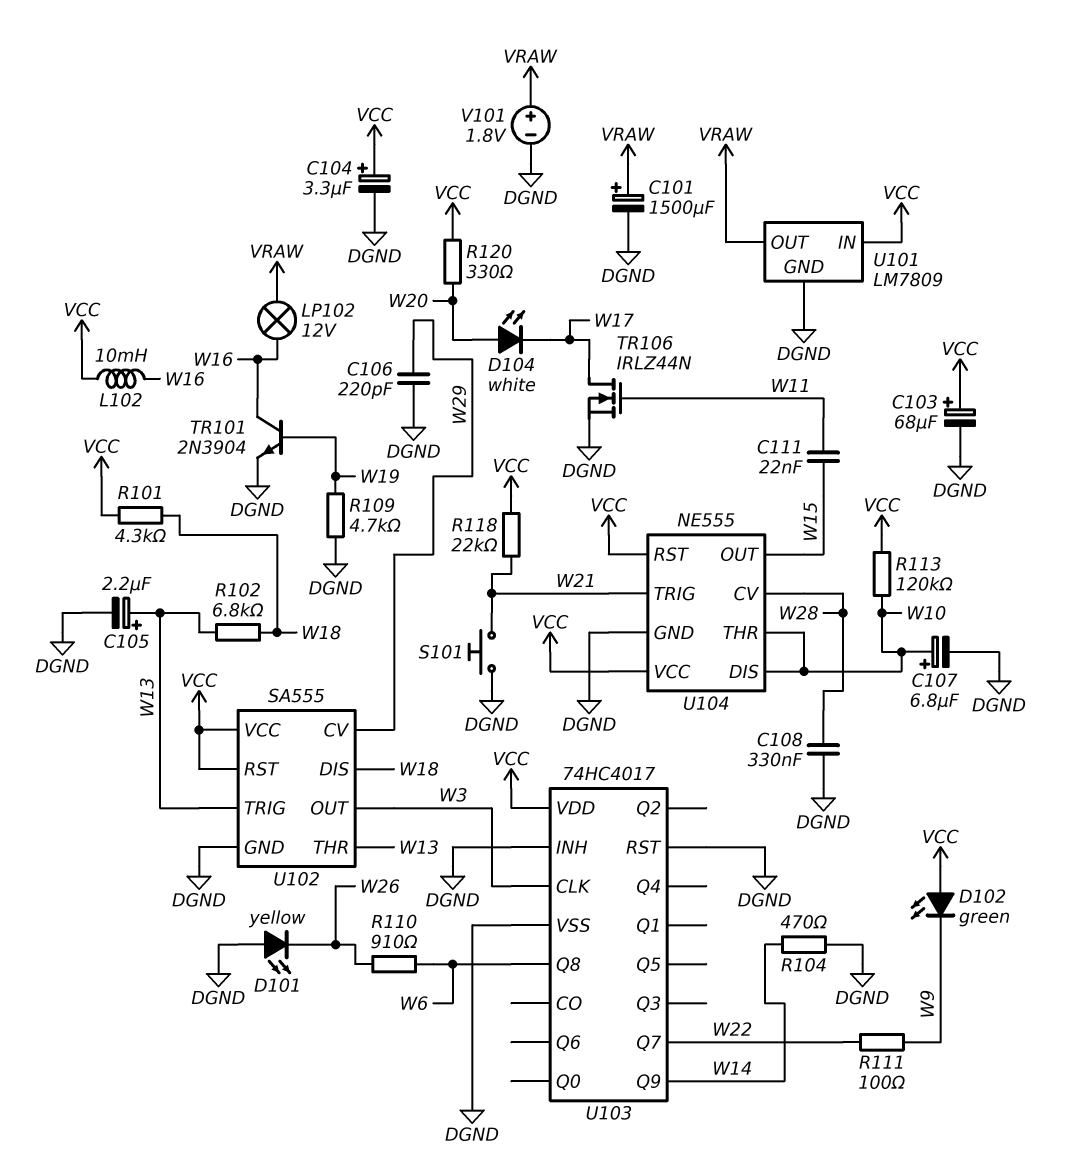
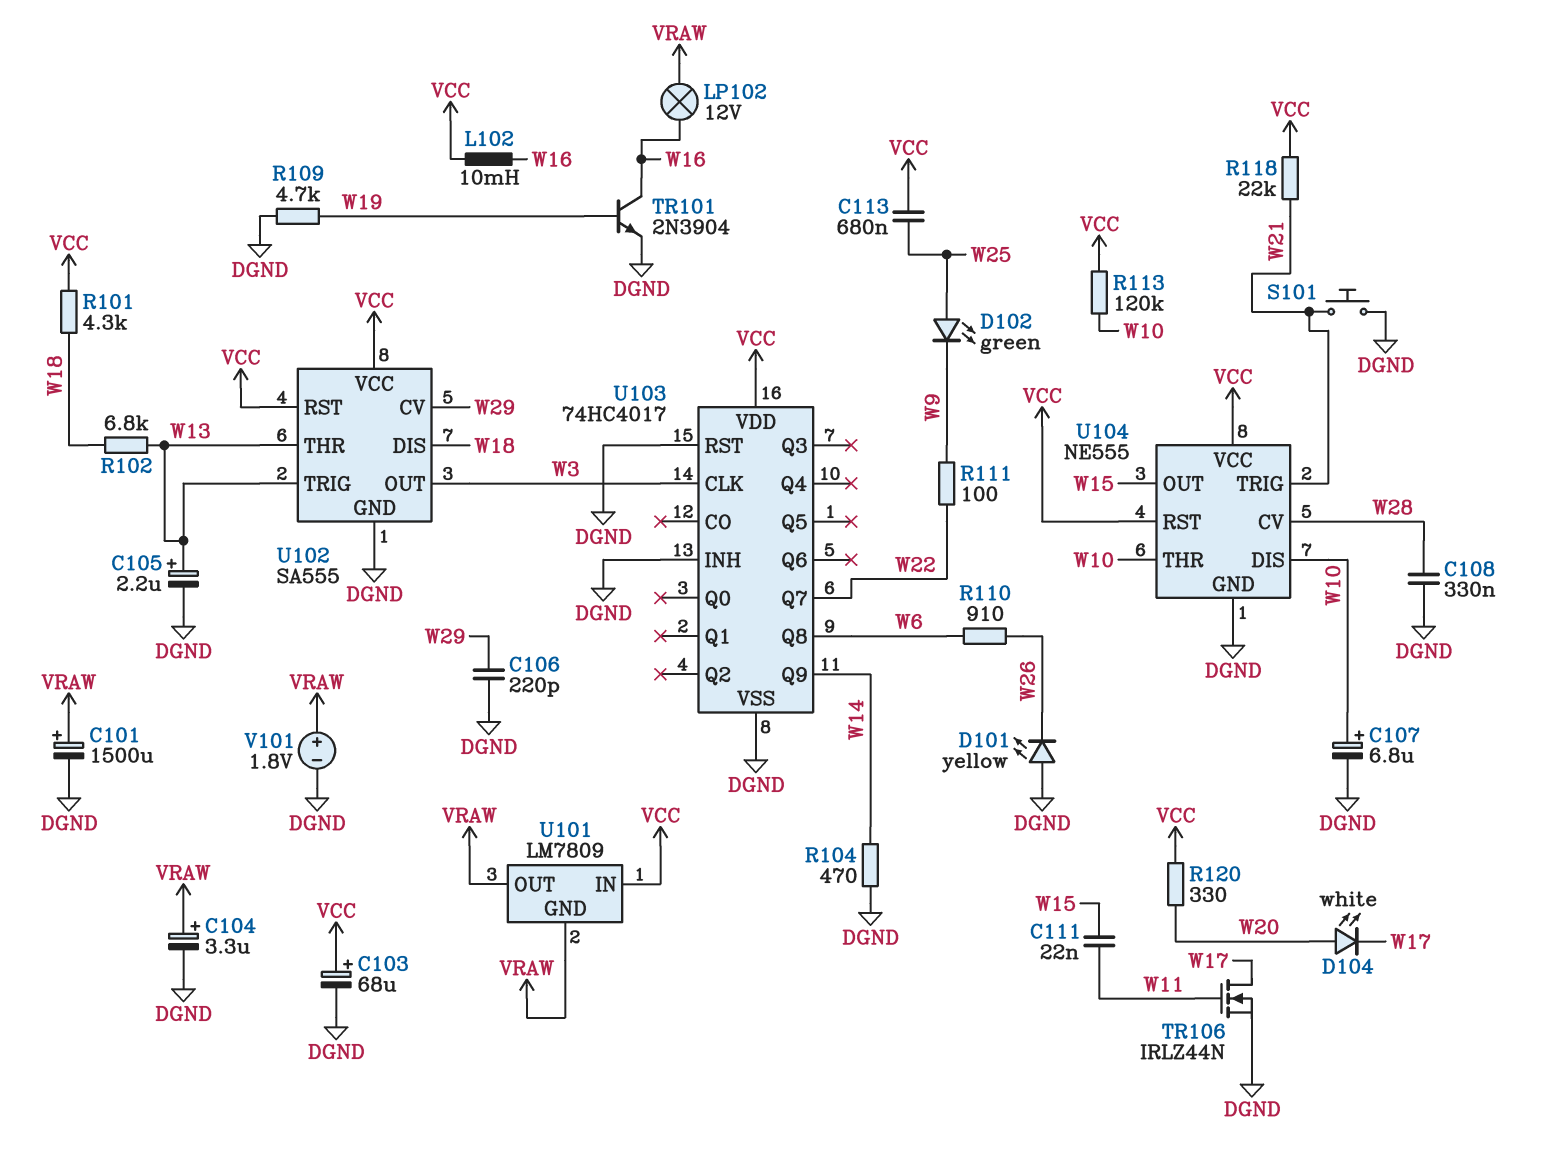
C104: 3.3uF (plus VCC, minus DGND) -> 3.3uF (plus VRAW, minus DGND)
C113: none -> 680nF (VCC, W25)
D102: LED green (A VCC, K W9) -> LED green (A W25, K W9)
U101 pin GND: DGND -> VRAW

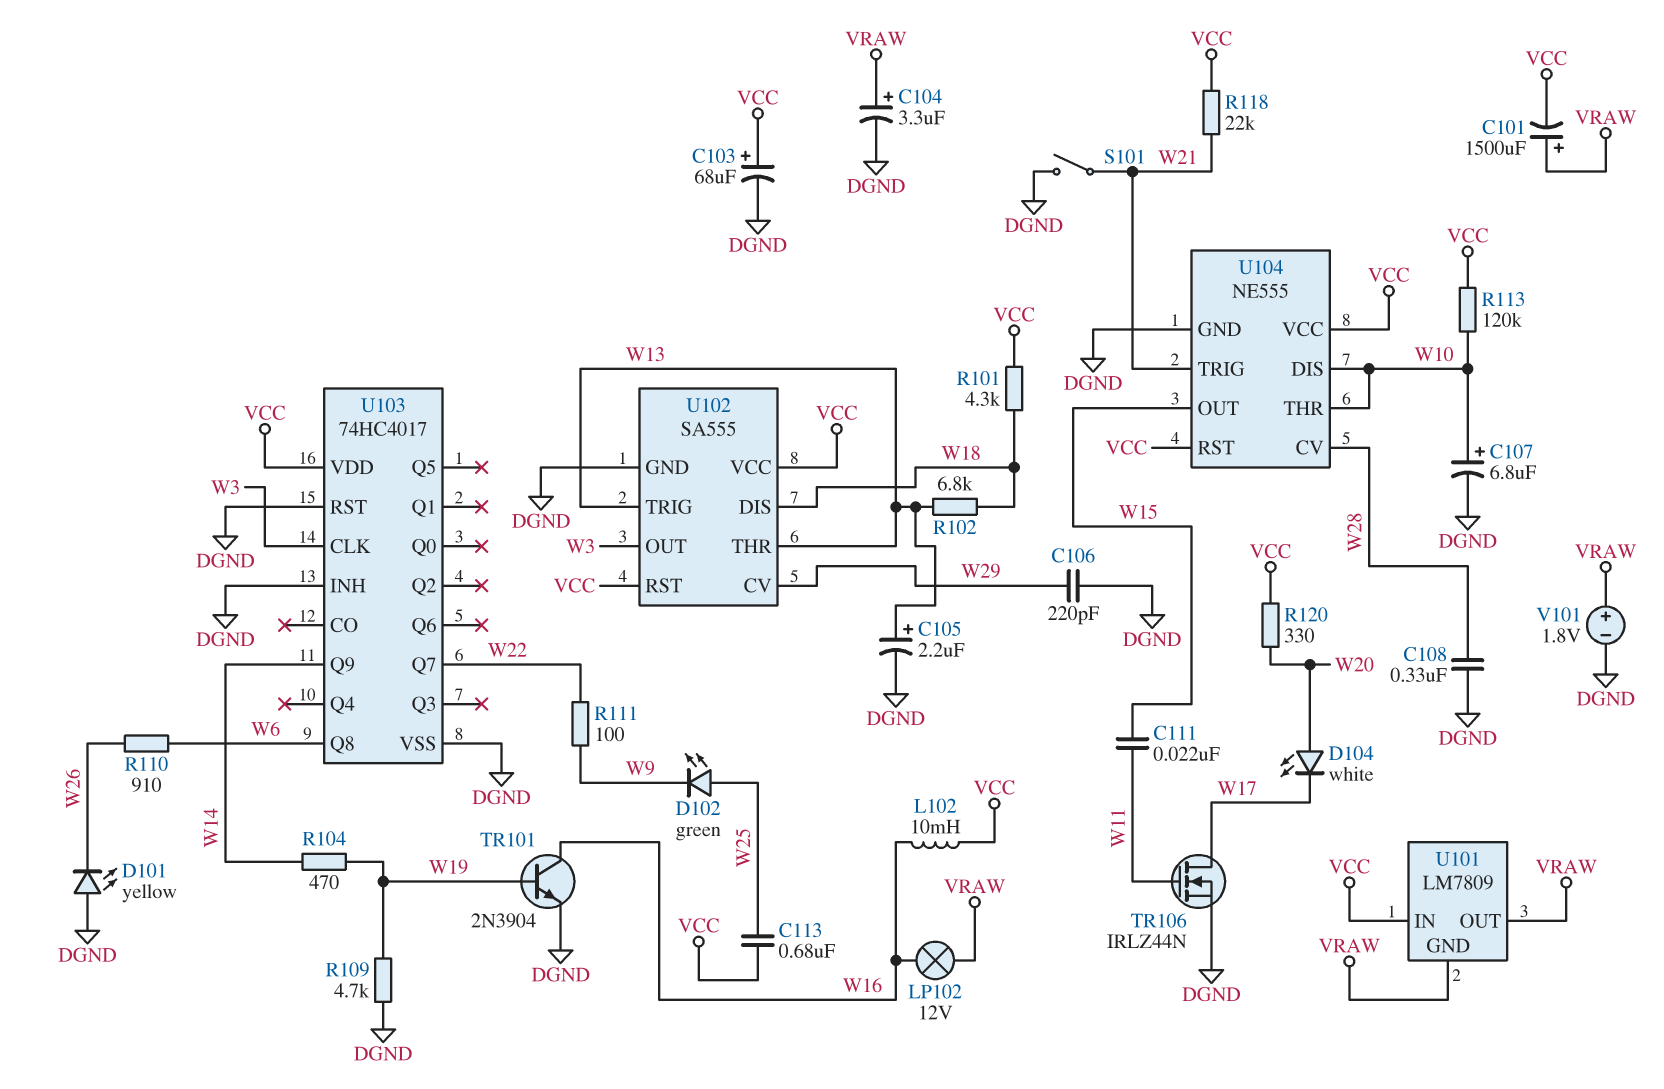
C101: 1500uF (plus VRAW, minus DGND) -> 1500uF (plus VRAW, minus VCC)
R104: 470 (DGND, W14) -> 470 (W14, W19)
S101: button (DGND, W21) -> switch (DGND, W21)

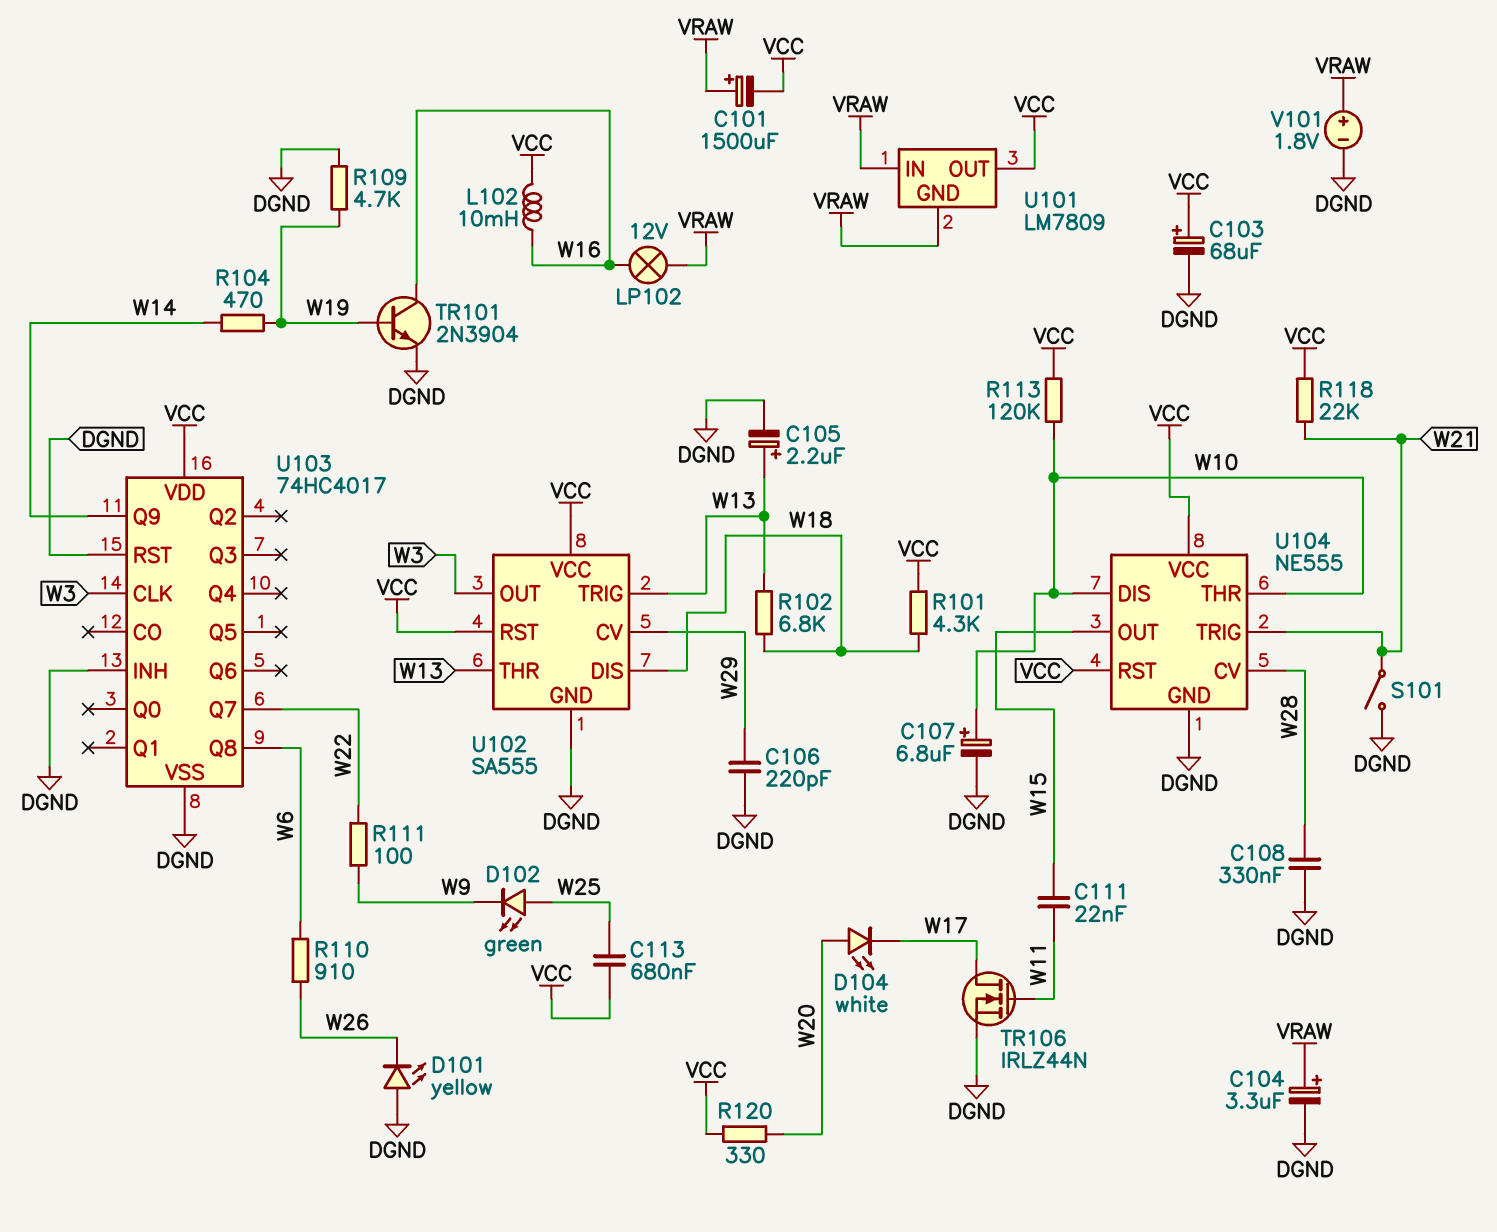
U101 pin IN: VCC -> VRAW
U101 pin OUT: VRAW -> VCC

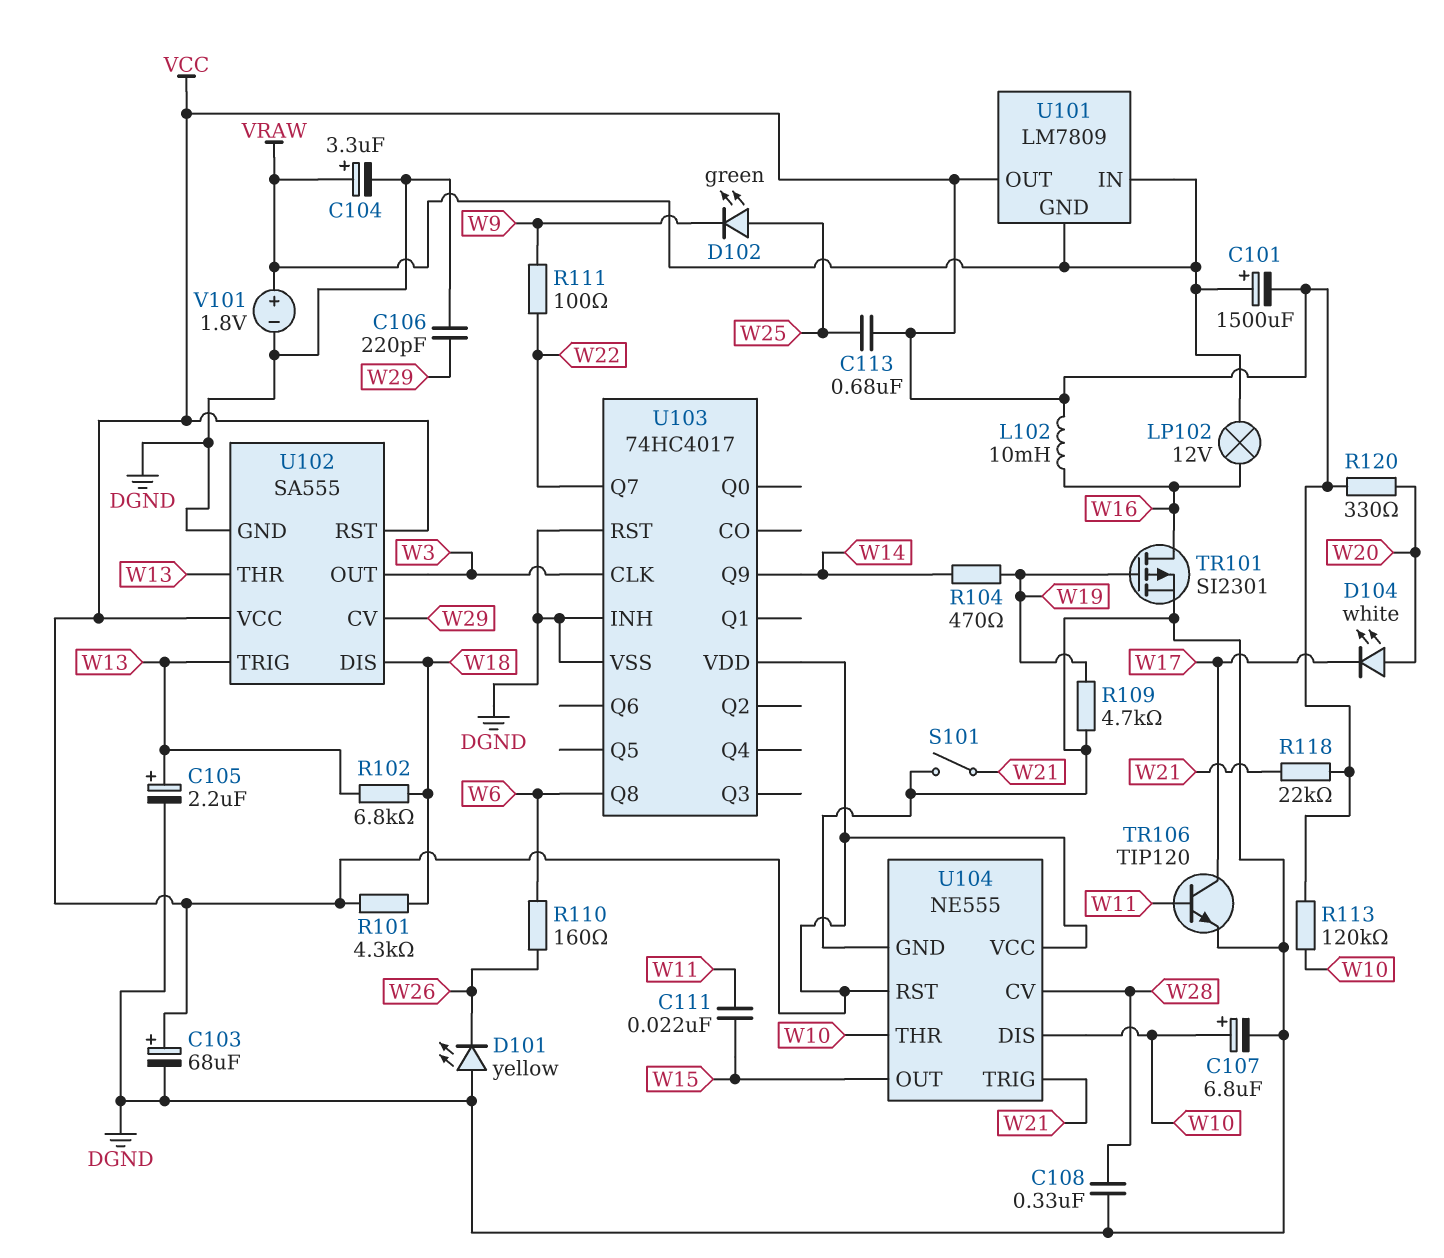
R110: 910 (W6, W26) -> 160 (W6, W26)
TR101: NPN 2N3904 (B W19, C W16, E DGND) -> PMOS SI2301 (G W19, D W16, S DGND)
TR106: NMOS IRLZ44N (G W11, D W17, S DGND) -> NPN TIP120 (B W11, C W17, E DGND)

